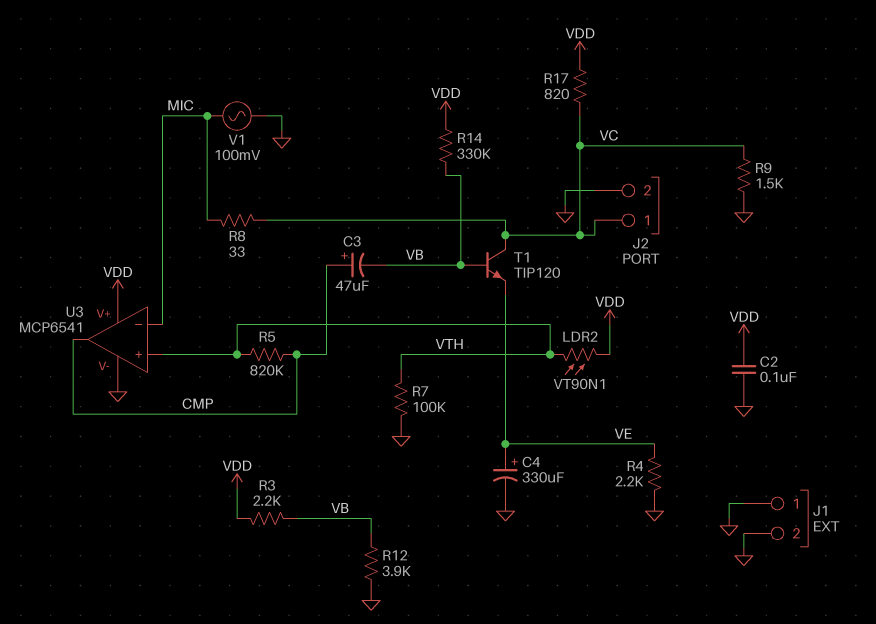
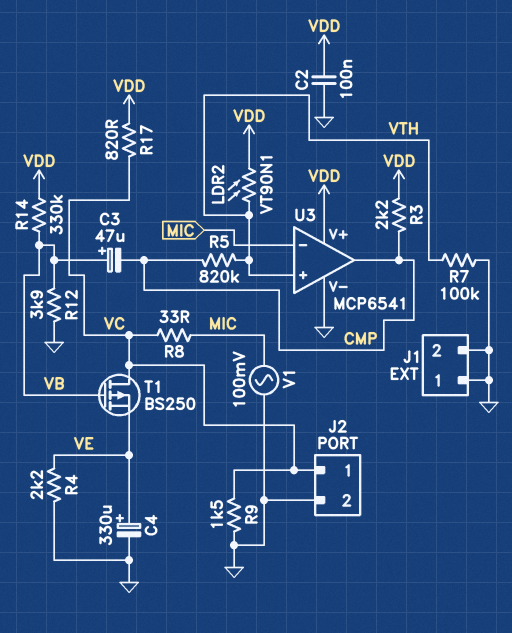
C3: 47uF (plus CMP, minus VB) -> 47uF (plus VB, minus CMP)
R3: 2.2k (VB, VDD) -> 2.2k (CMP, VDD)
T1: NPN TIP120 (B VB, C VC, E VE) -> PMOS BS250 (G VB, D VC, S VE)

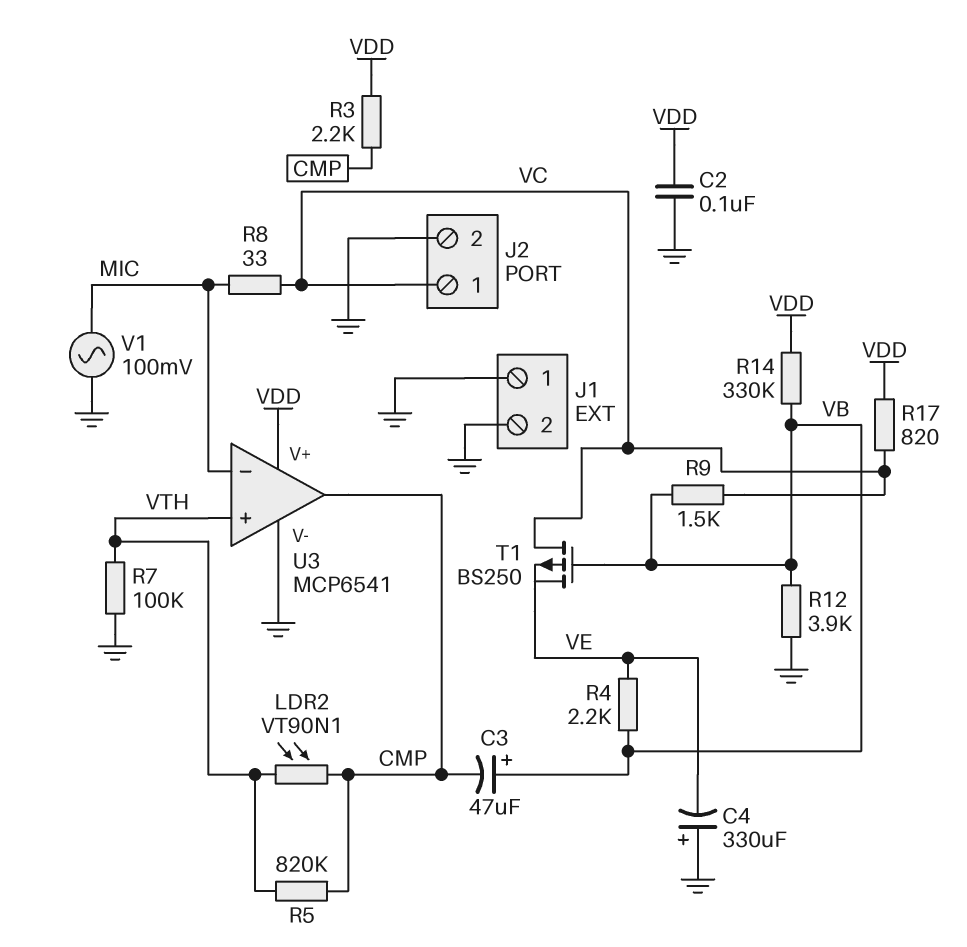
C4: 330uF (plus VE, minus GND) -> 330uF (plus GND, minus VE)
LDR2: VT90N1 (VDD, VTH) -> VT90N1 (CMP, VTH)
R4: 2.2k (GND, VE) -> 2.2k (VB, VE)
R9: 1.5k (GND, VC) -> 1.5k (VB, VC)

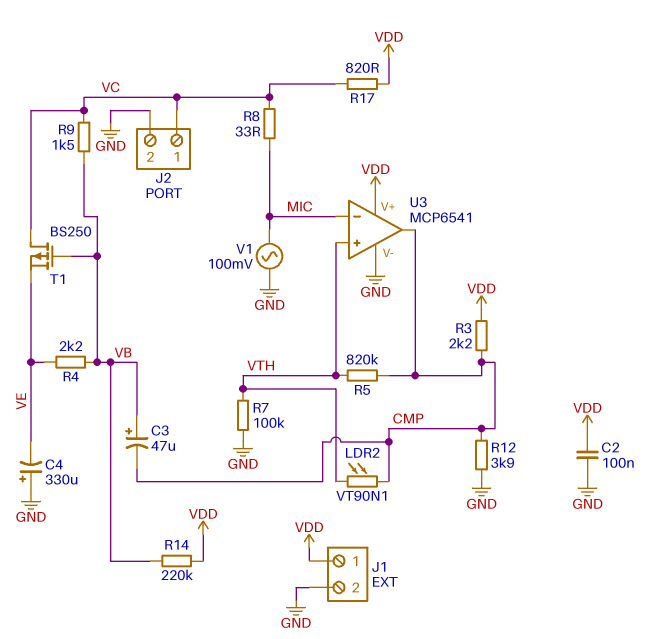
J1 pin 1: GND -> VDD
R12: 3.9k (GND, VB) -> 3.9k (CMP, GND)
R14: 330k (VB, VDD) -> 220k (VB, VDD)

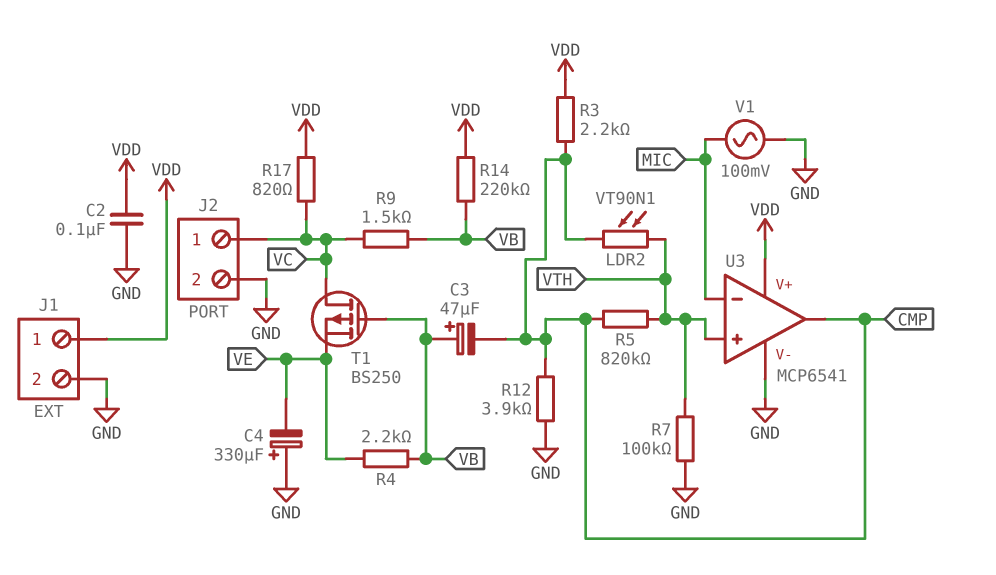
R8: 33 (MIC, VC) -> none

